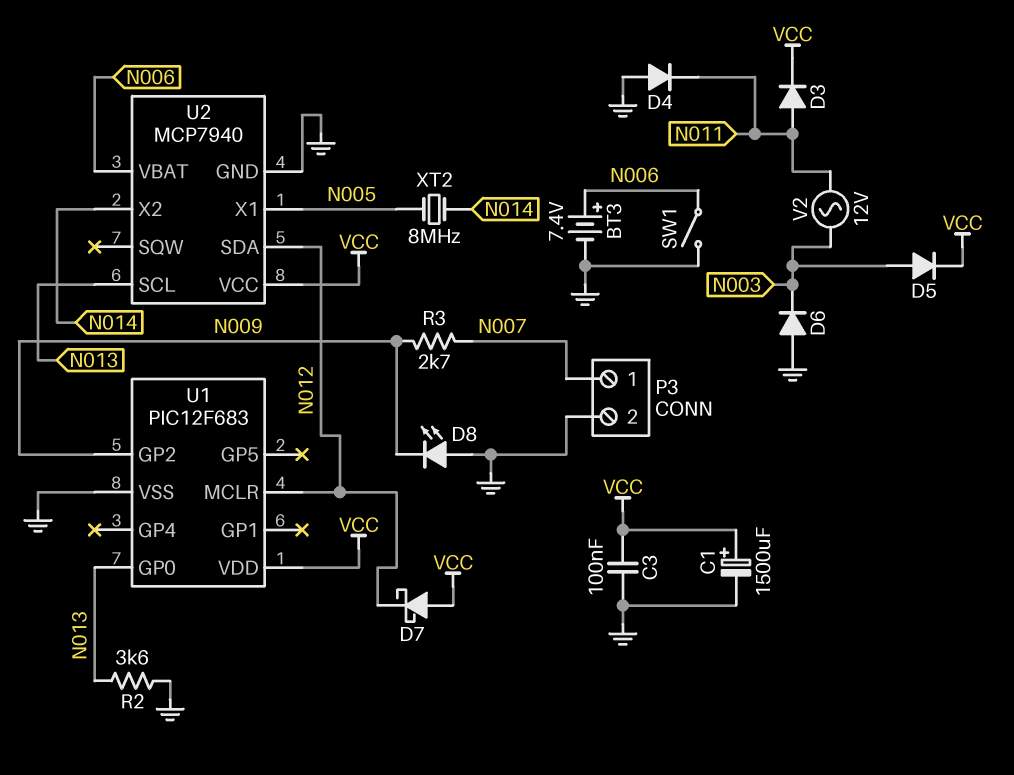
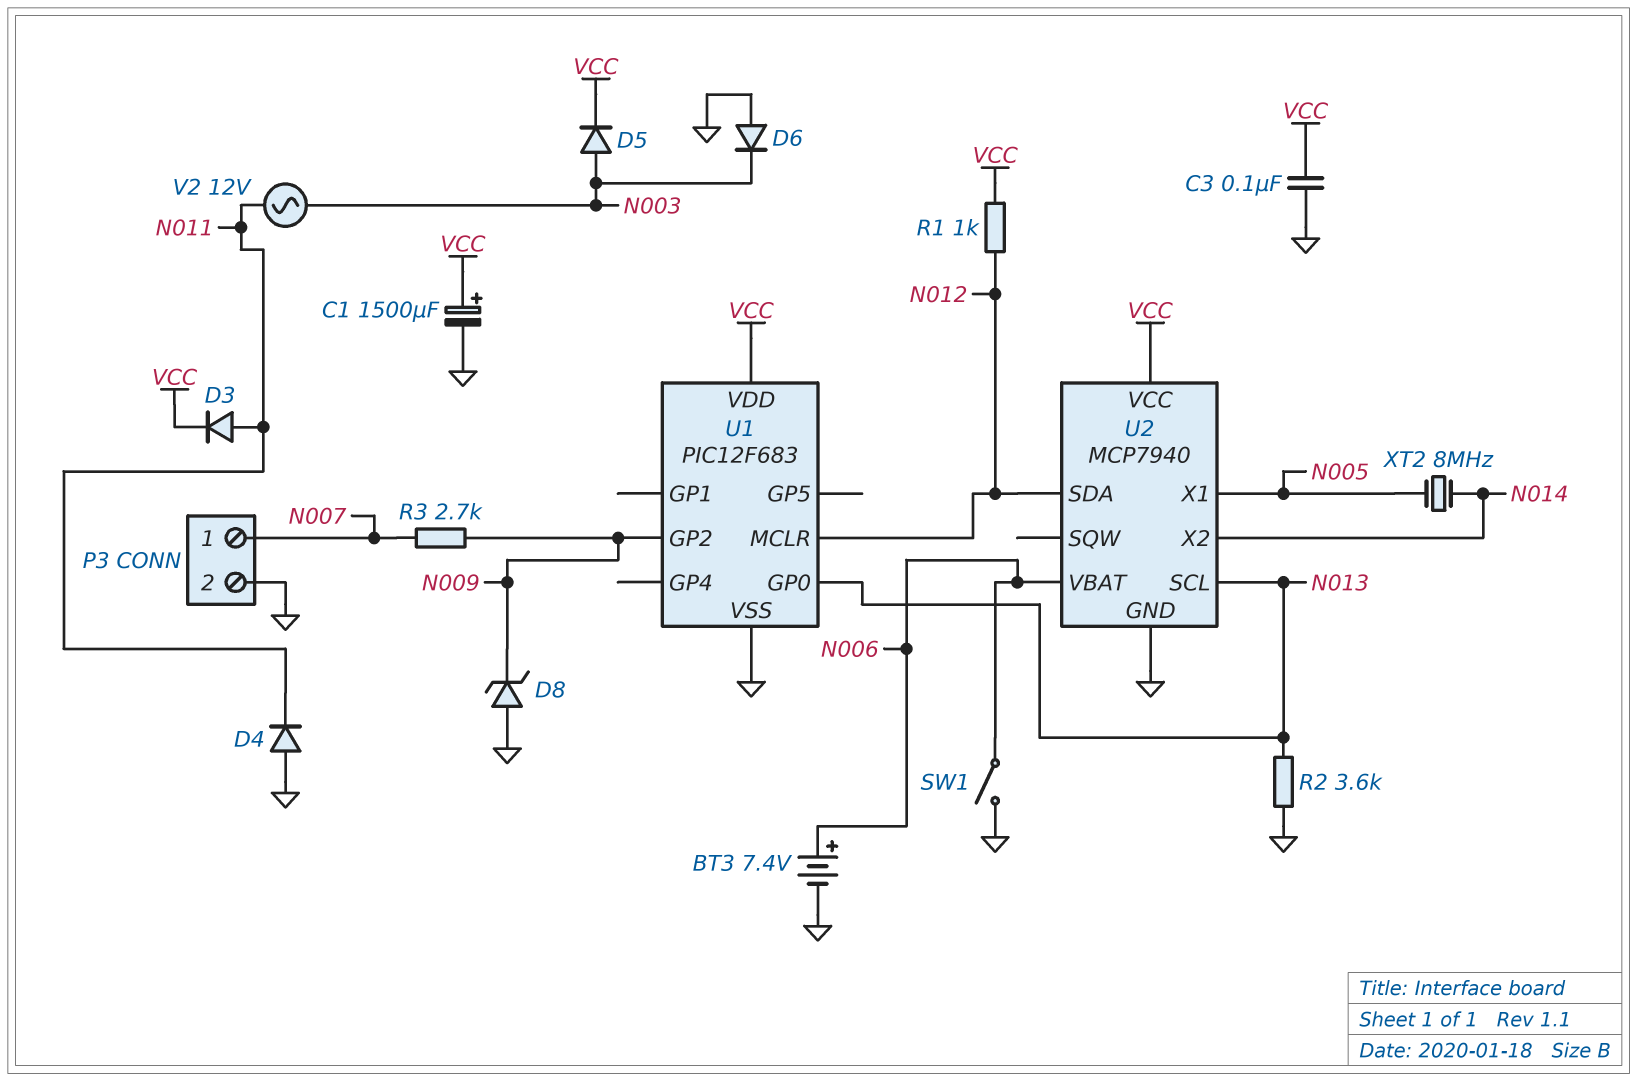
D7: schottky (A VCC, K N012) -> none
D8: LED (A GND, K N009) -> zener (A GND, K N009)
R1: none -> 1k (N012, VCC)

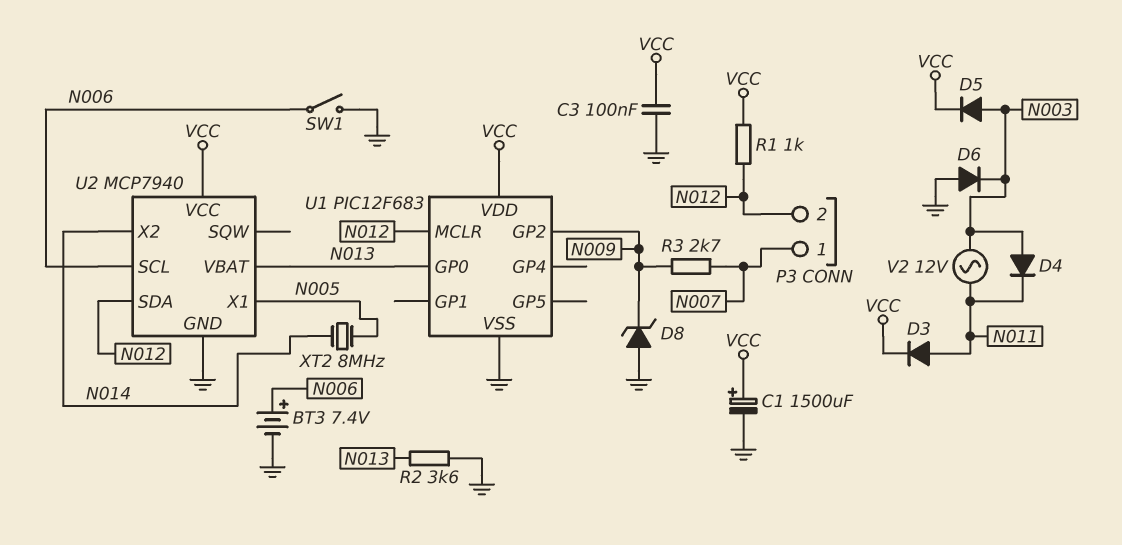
D4: diode (A GND, K N011) -> diode (A N003, K N011)
P3 pin 2: GND -> N012
U2 pin SCL: N013 -> N006
U2 pin VBAT: N006 -> N013

